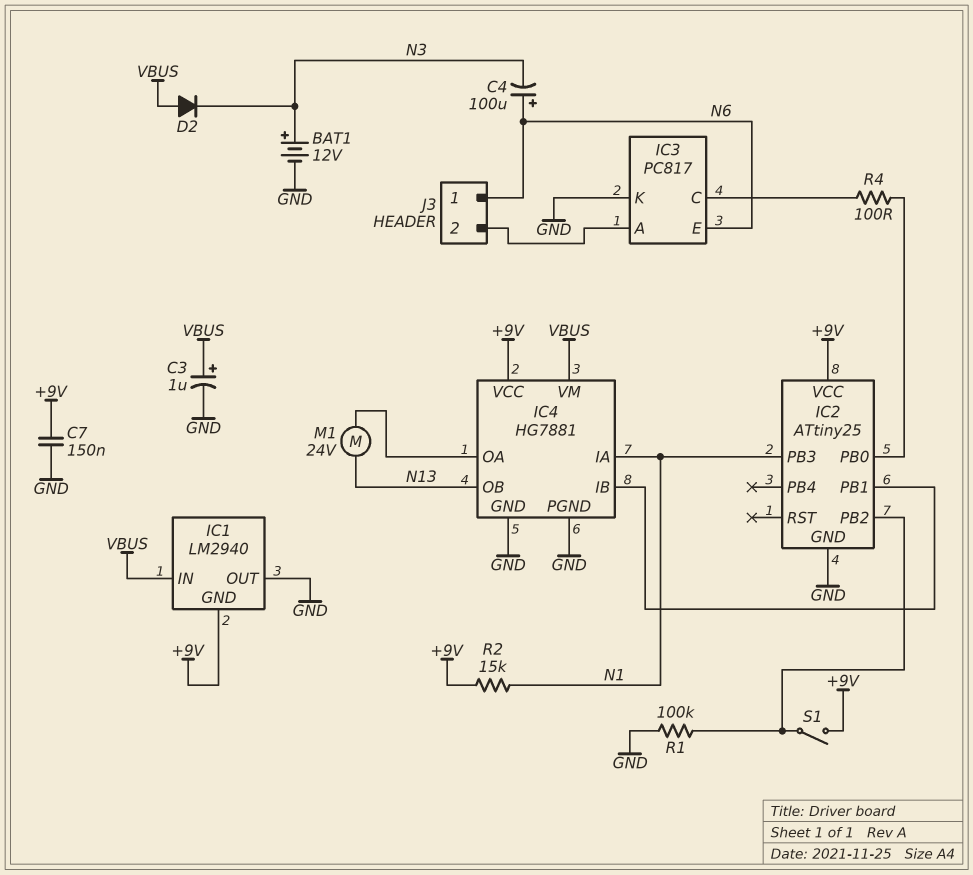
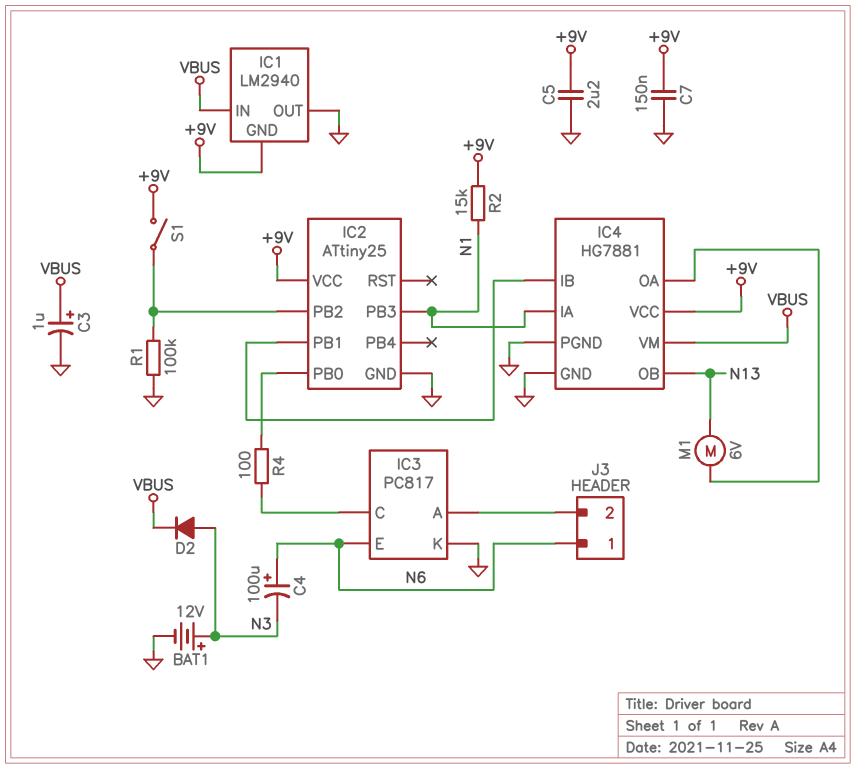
C5: none -> 2.2uF (+9V, GND)
D2: diode (A VBUS, K N3) -> diode (A N3, K VBUS)
M1: motor 24V (IC4/OA, N13) -> motor 6V (IC4/OA, N13)

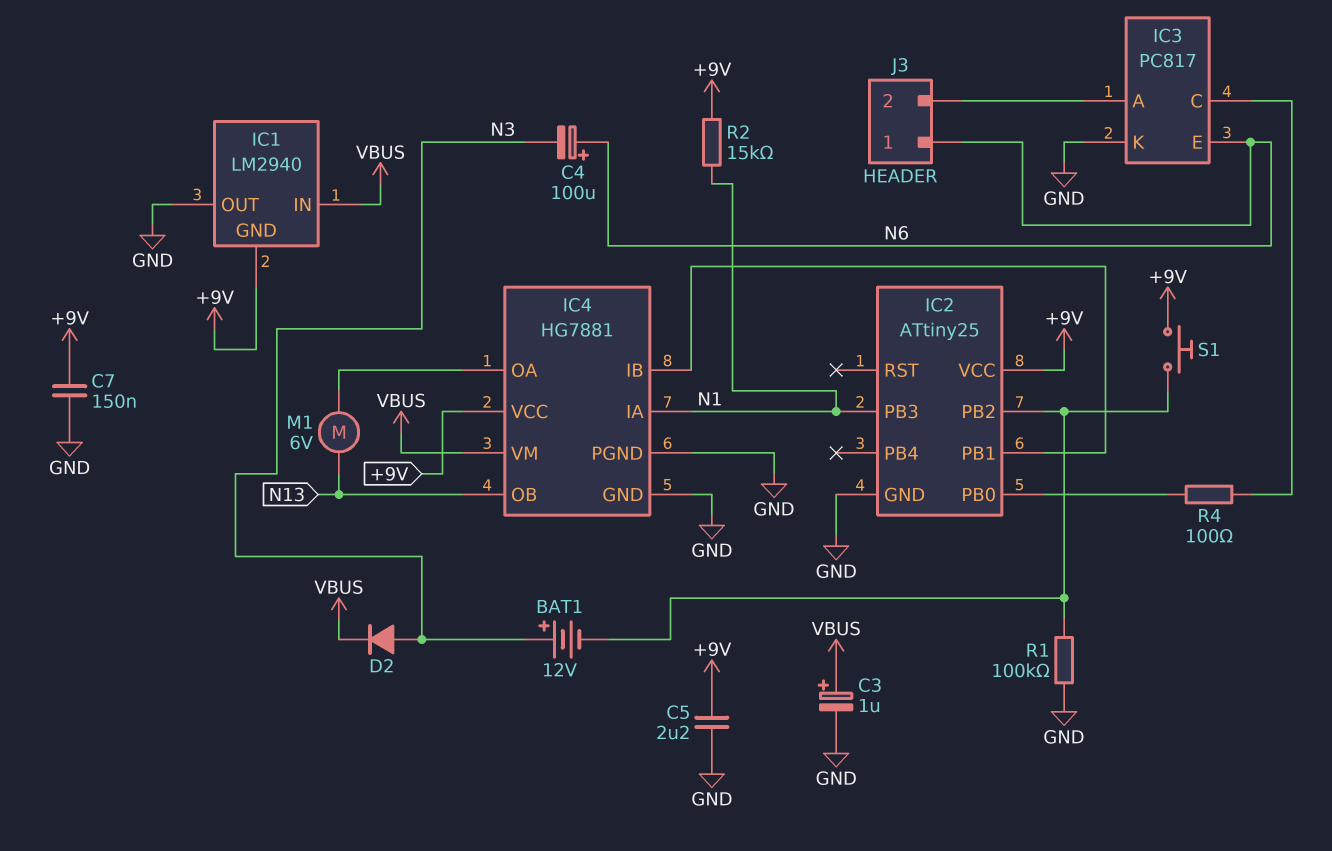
BAT1: 12V (plus N3, minus GND) -> 12V (plus N3, minus IC2/PB2)
S1: switch (+9V, IC2/PB2) -> button (+9V, IC2/PB2)

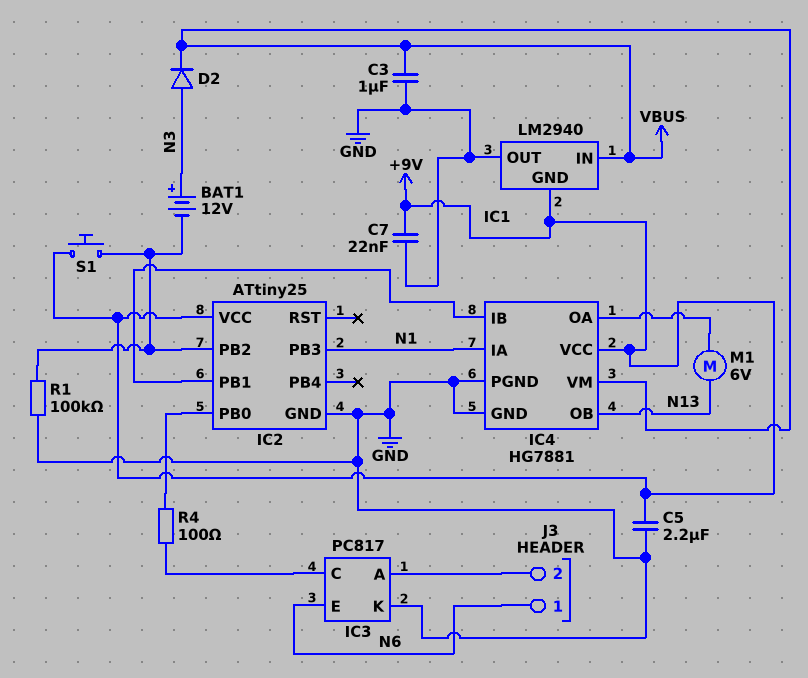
C3: 1uF (plus VBUS, minus GND) -> 1uF (GND, VBUS)
C4: 100uF (plus N6, minus N3) -> none
C7: 150nF (+9V, GND) -> 22nF (+9V, GND)
R2: 15k (+9V, N1) -> none

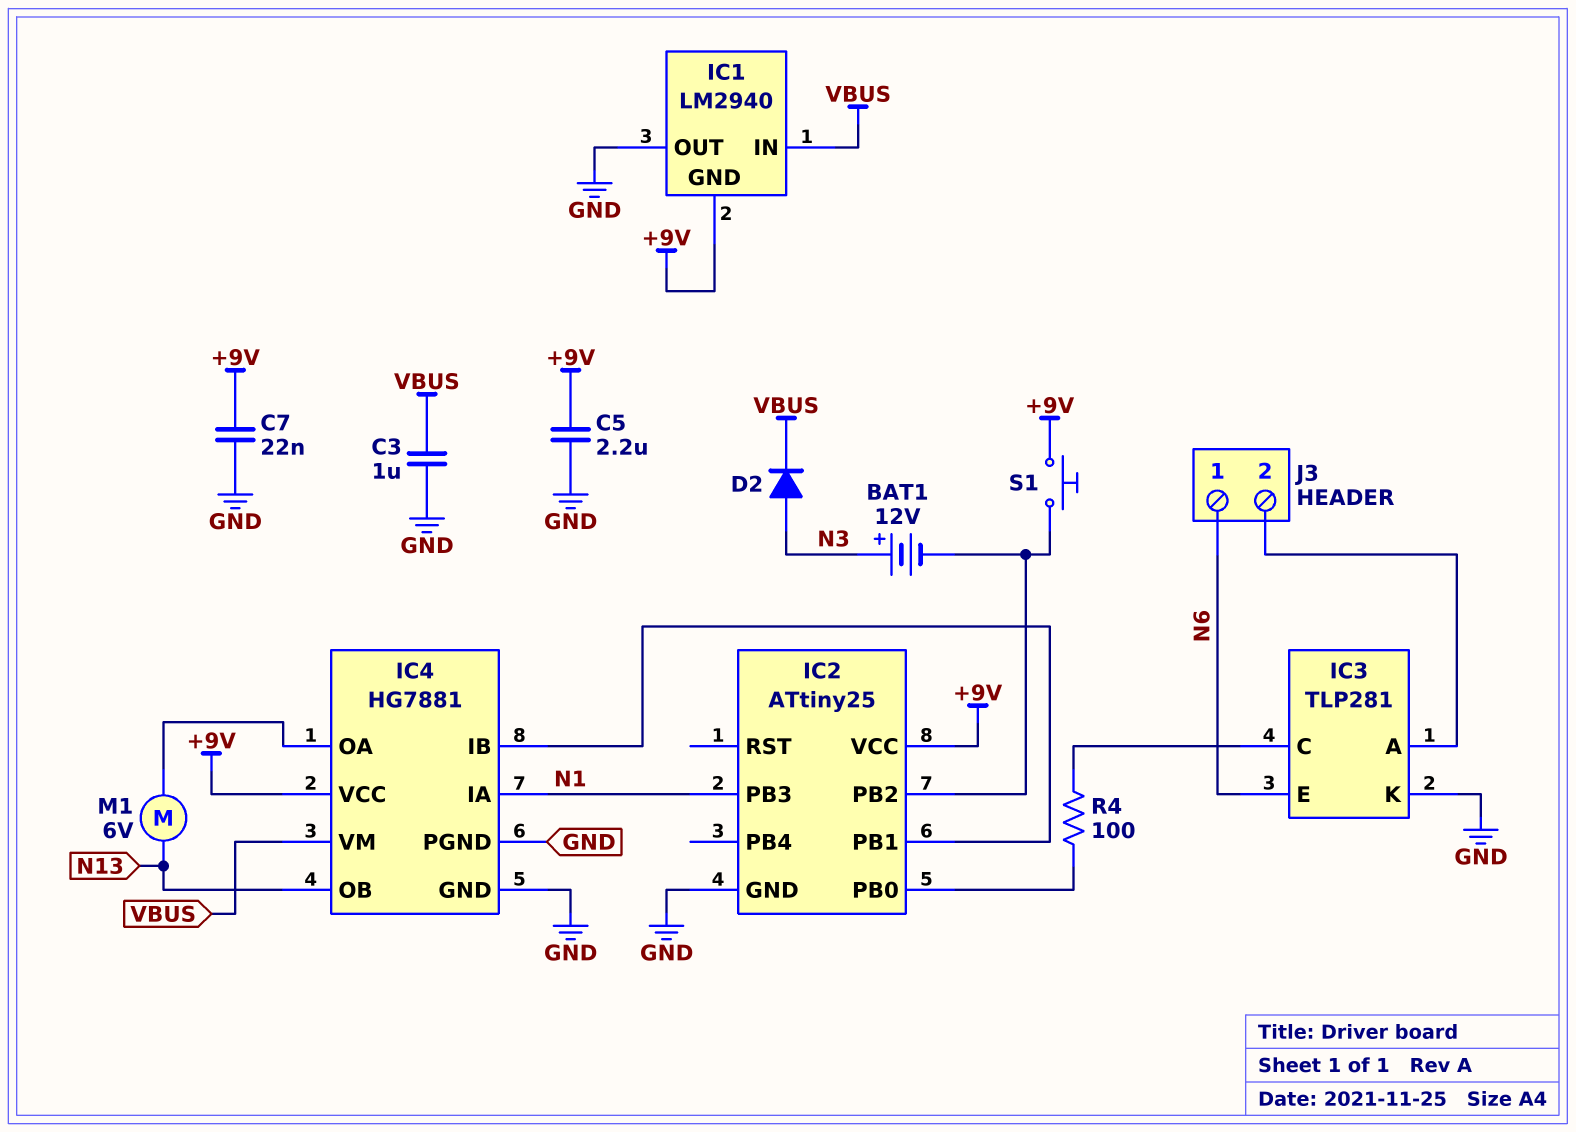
IC3: PC817 -> TLP281
R1: 100k (GND, IC2/PB2) -> none

